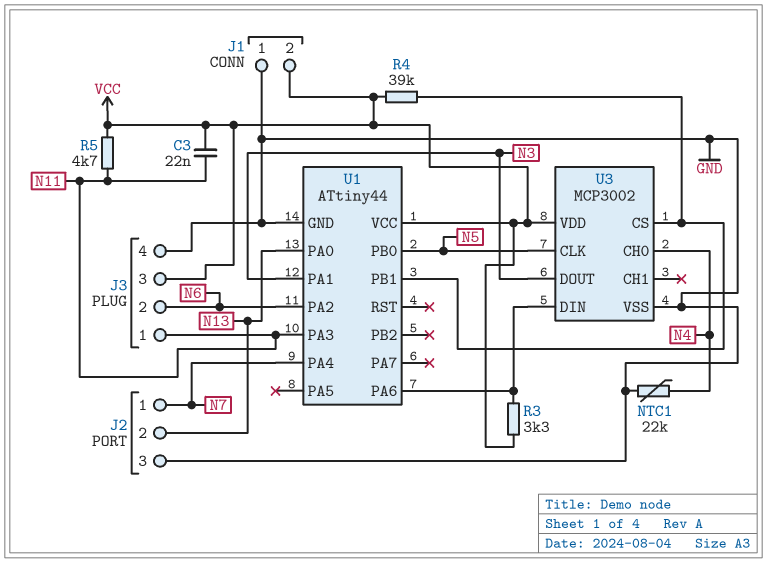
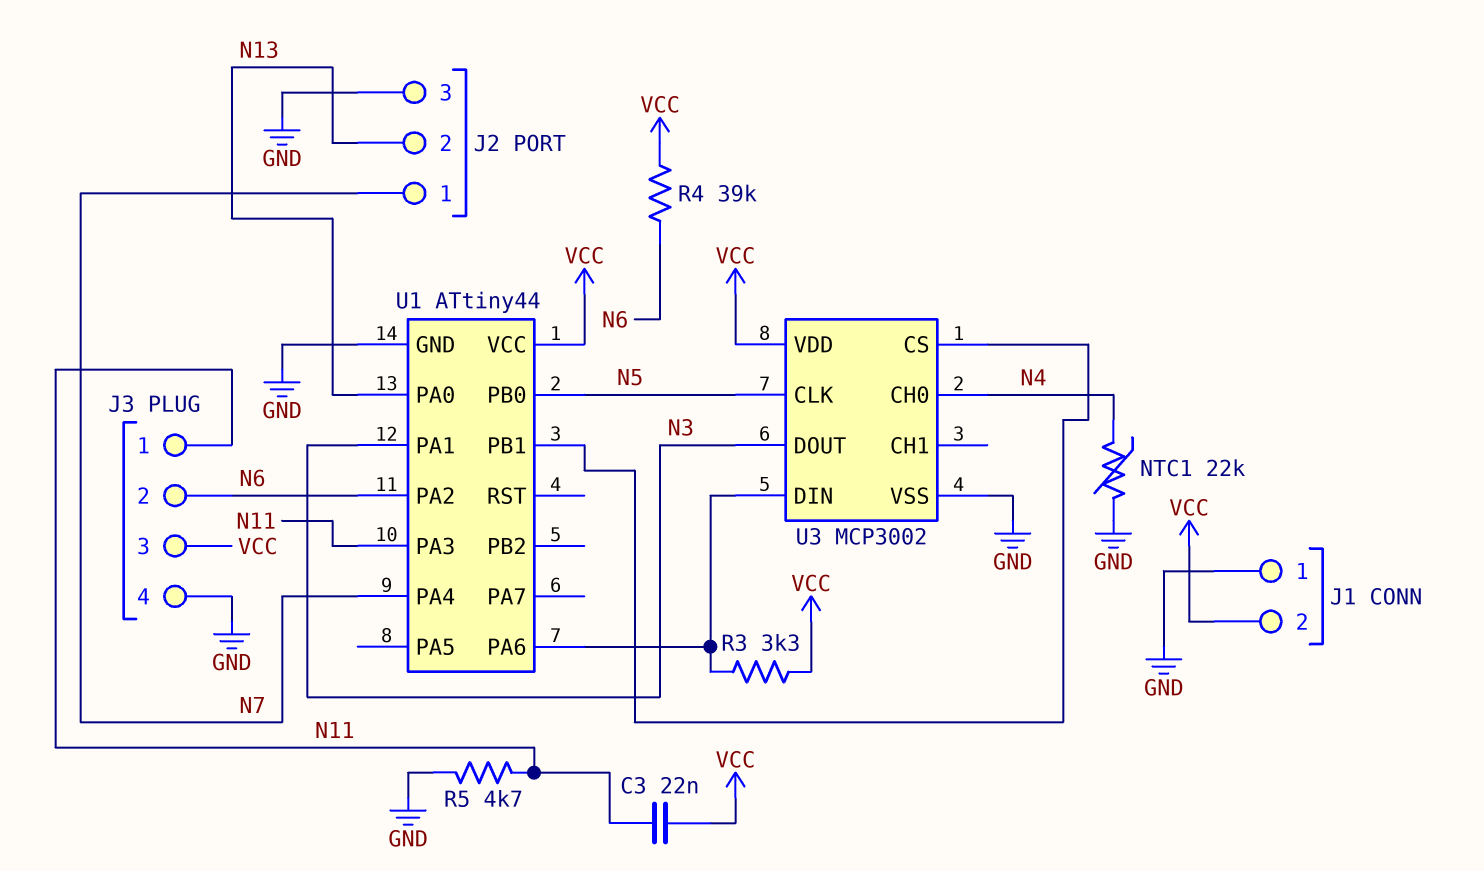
R4: 39k (U1/PB1, VCC) -> 39k (N6, VCC)
R5: 4.7k (N11, VCC) -> 4.7k (GND, N11)

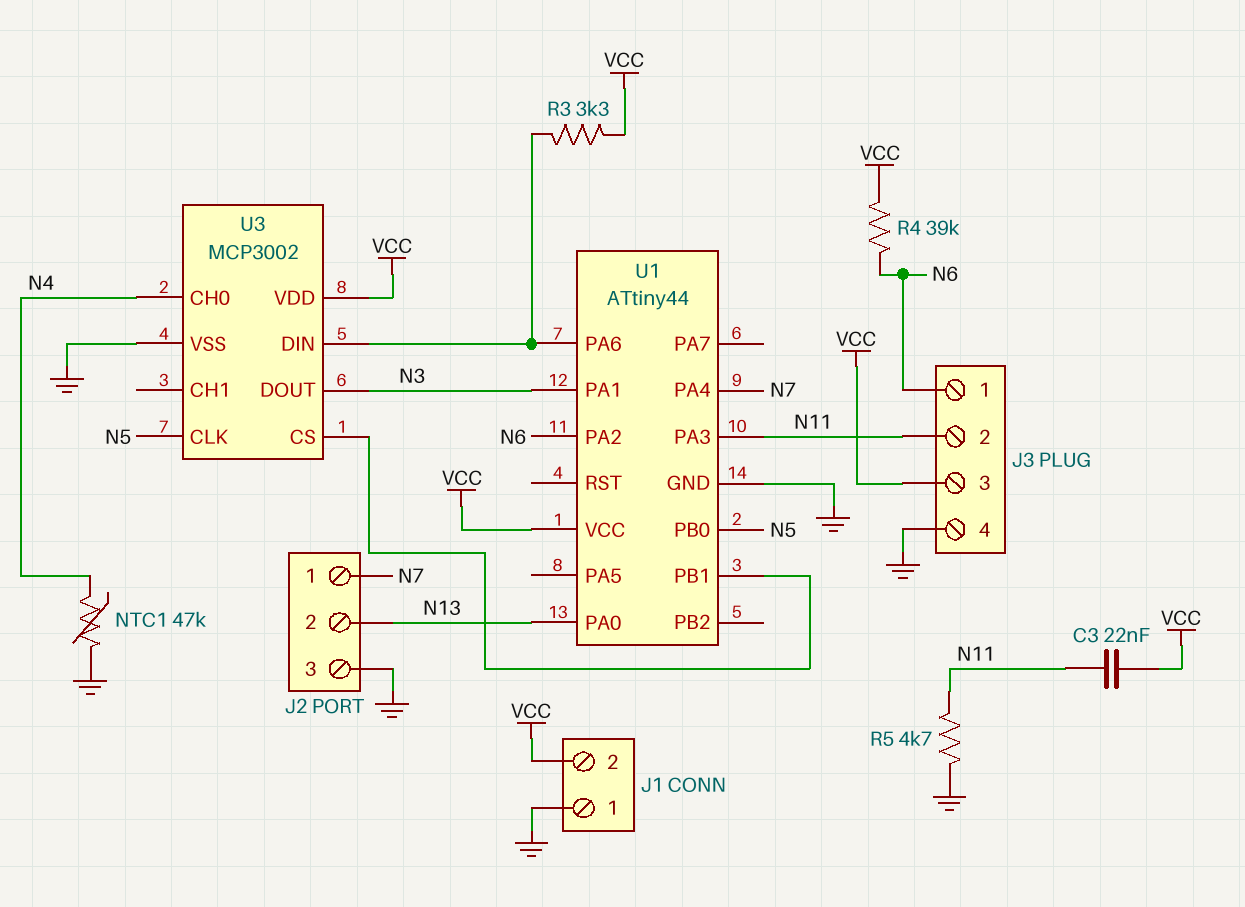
J3 pin 1: N11 -> N6
J3 pin 2: N6 -> N11
NTC1: 22k (GND, N4) -> 47k (GND, N4)

